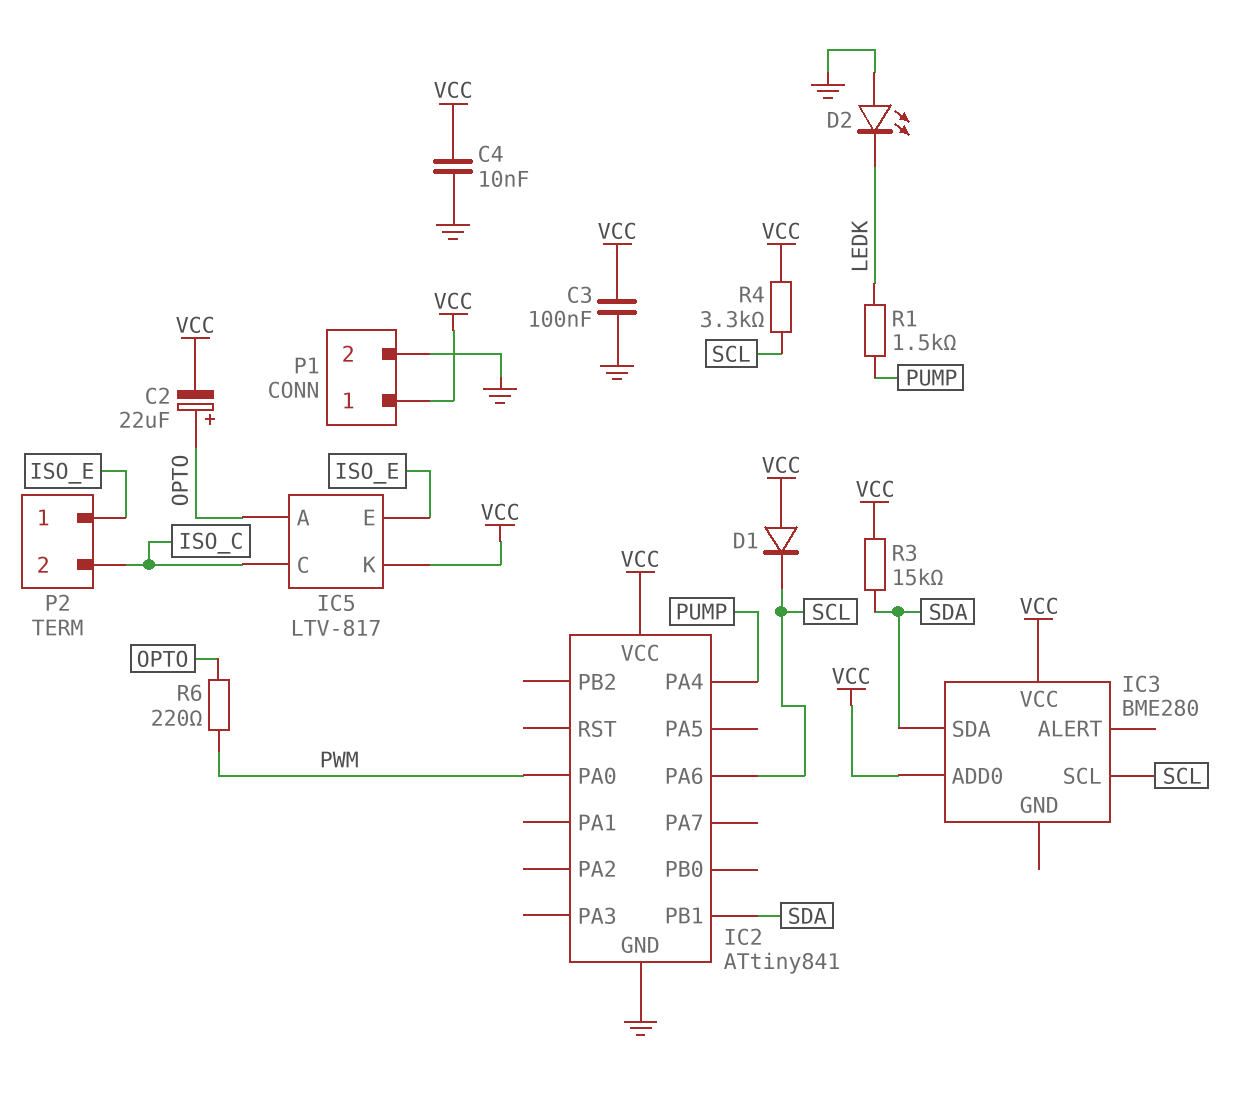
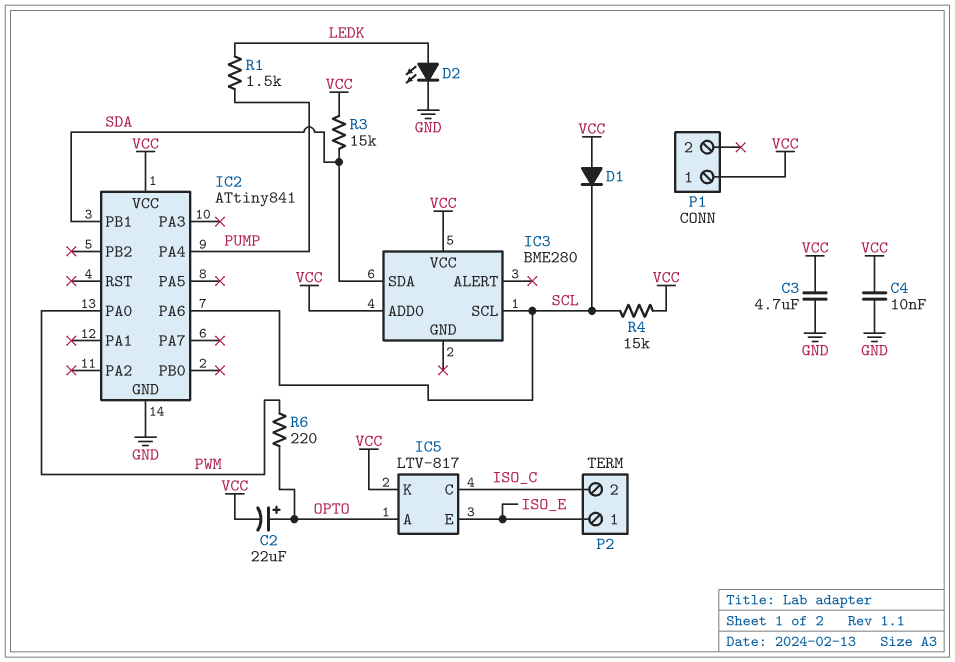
C3: 100nF (GND, VCC) -> 4.7uF (GND, VCC)
D2: LED (A GND, K LEDK) -> LED (A LEDK, K GND)
P1 pin 2: GND -> none
R4: 3.3k (SCL, VCC) -> 15k (SCL, VCC)

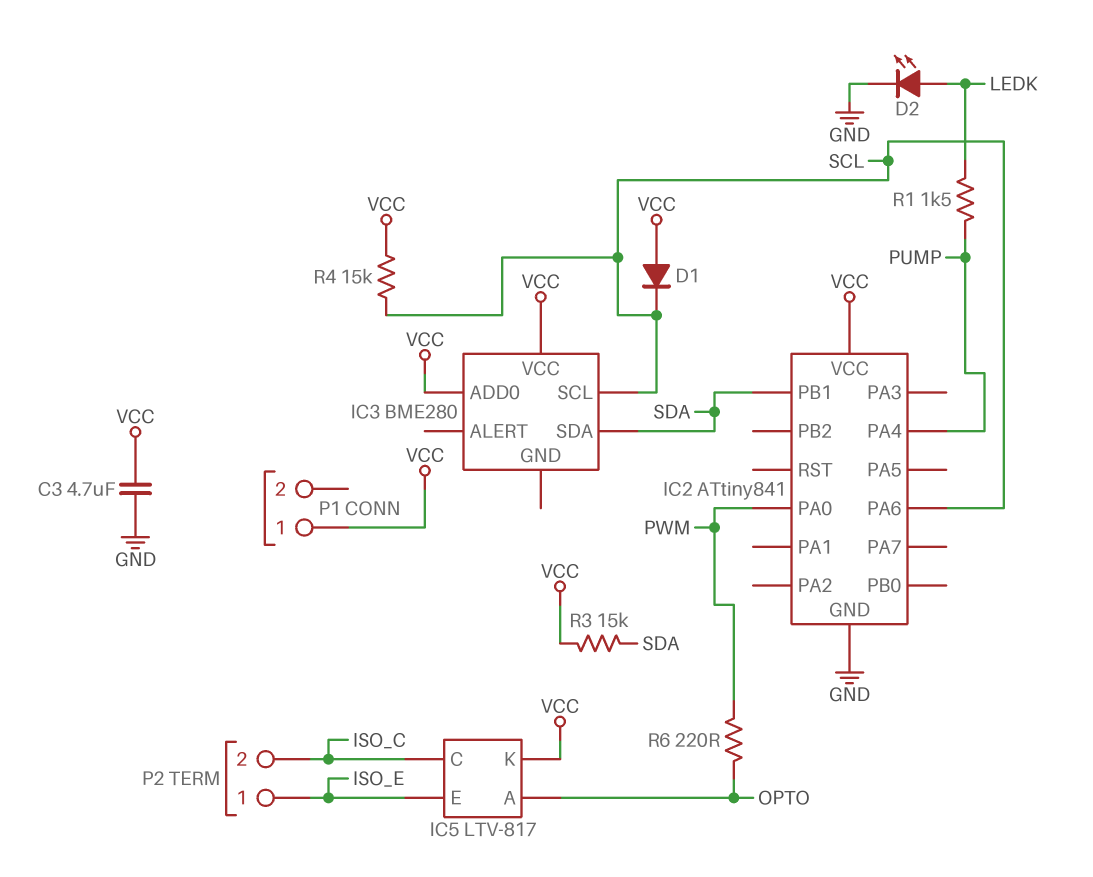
C2: 22uF (plus OPTO, minus VCC) -> none
C4: 10nF (GND, VCC) -> none

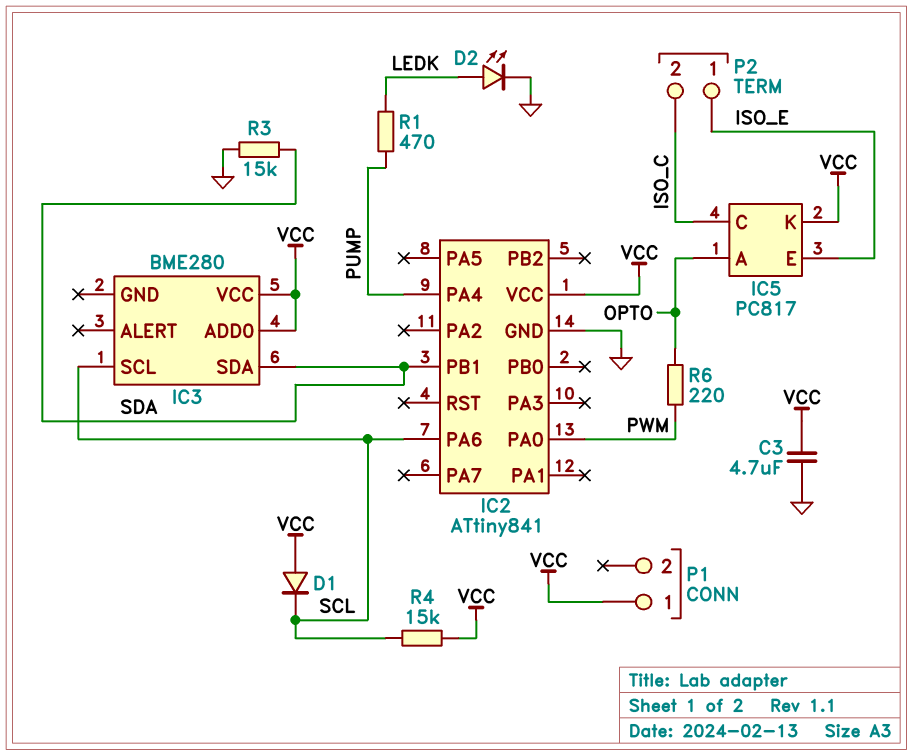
IC5: LTV-817 -> PC817
R1: 1.5k (LEDK, PUMP) -> 470 (LEDK, PUMP)
R3: 15k (SDA, VCC) -> 15k (GND, SDA)

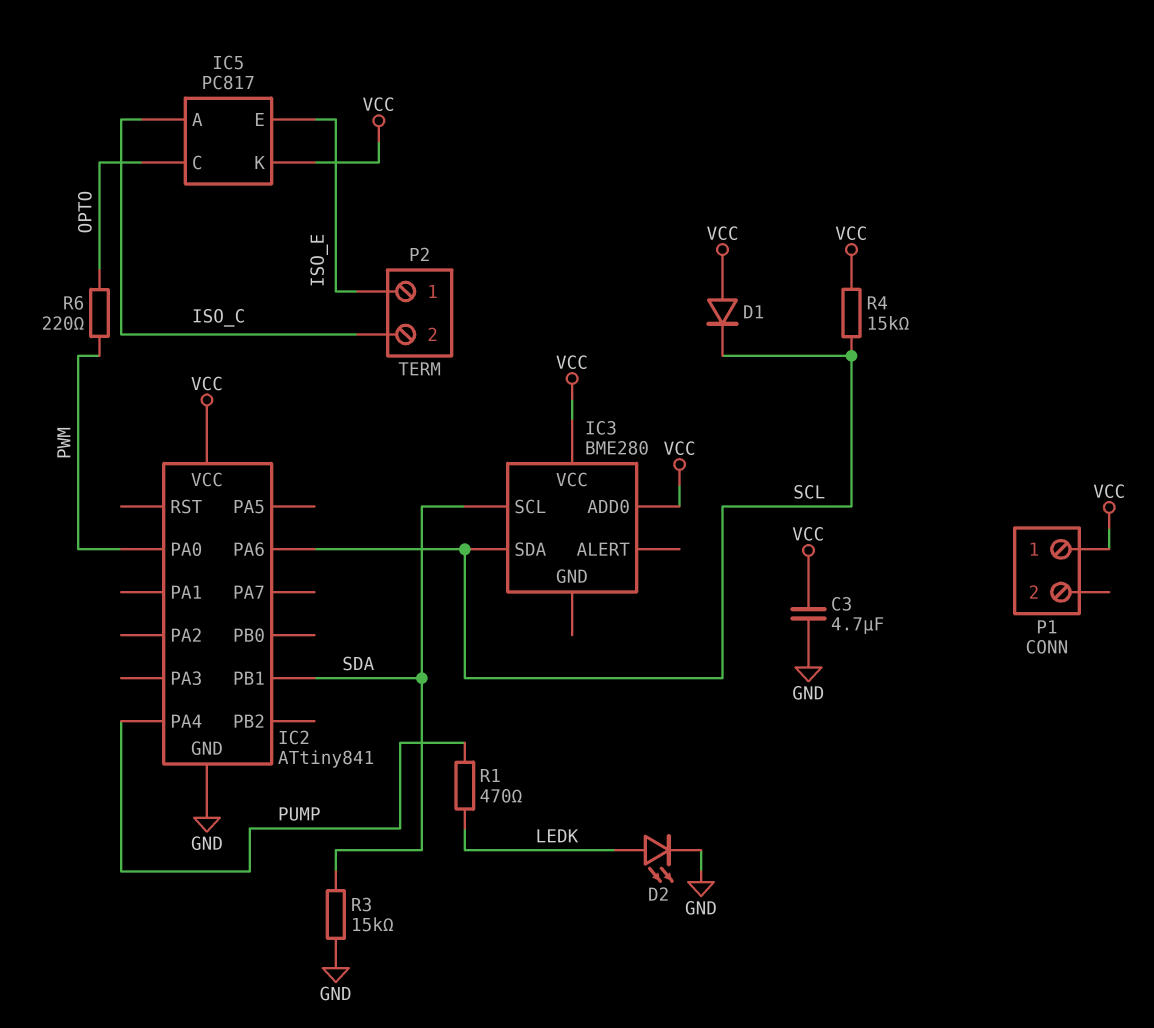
IC3 pin SCL: SCL -> SDA
IC3 pin SDA: SDA -> SCL
IC5 pin A: OPTO -> ISO_C
IC5 pin C: ISO_C -> OPTO

